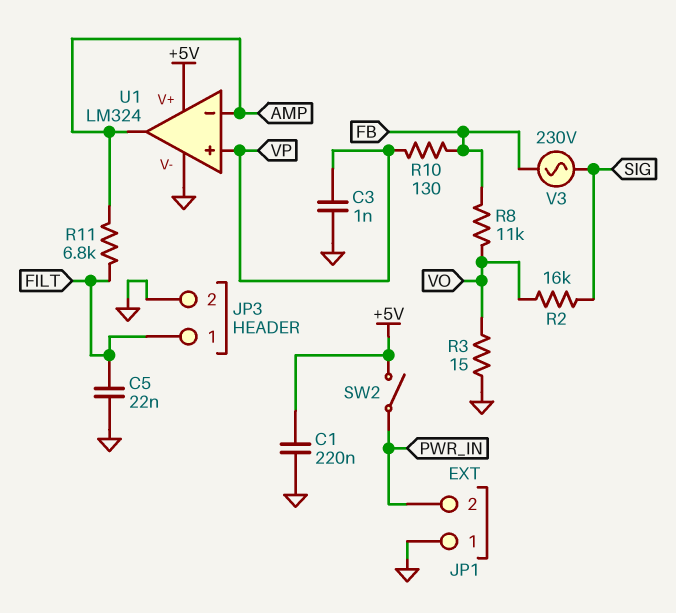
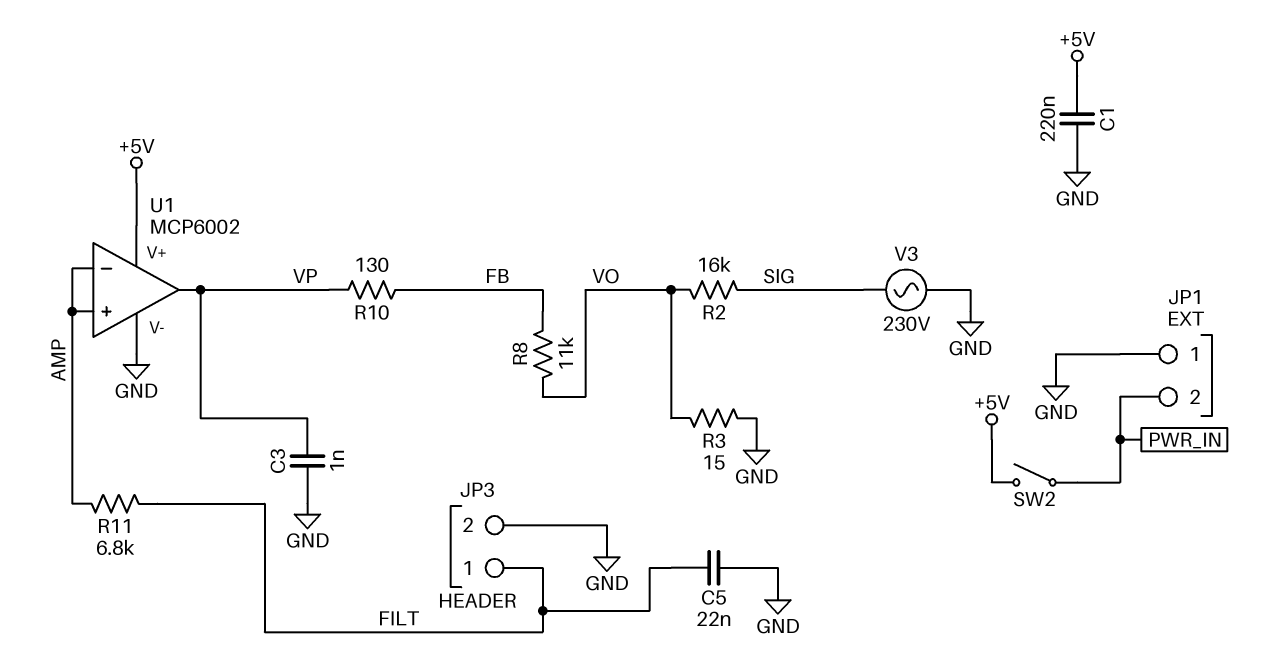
U1: LM324 -> MCP6002
U1 pin in+: VP -> AMP
U1 pin out: AMP -> VP
V3: AC 230V (FB, SIG) -> AC 230V (GND, SIG)

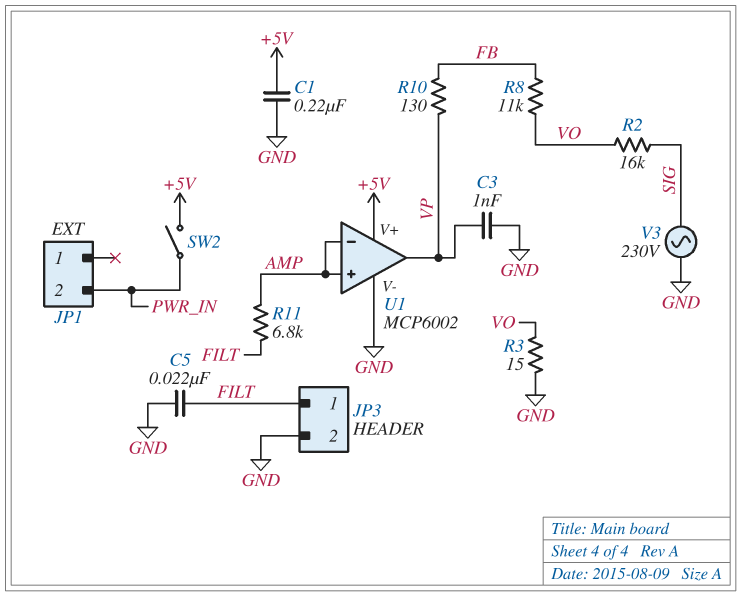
JP1 pin 1: GND -> none

